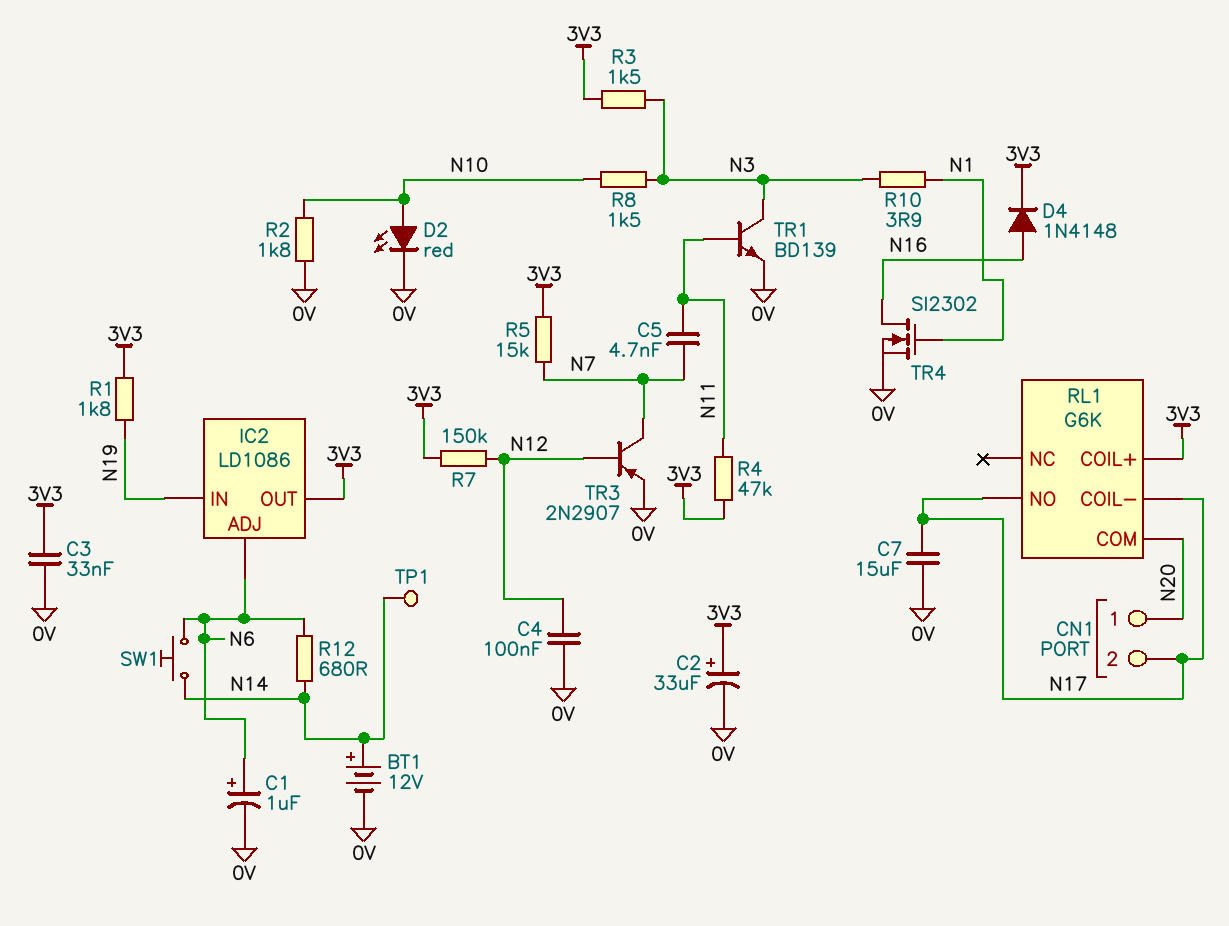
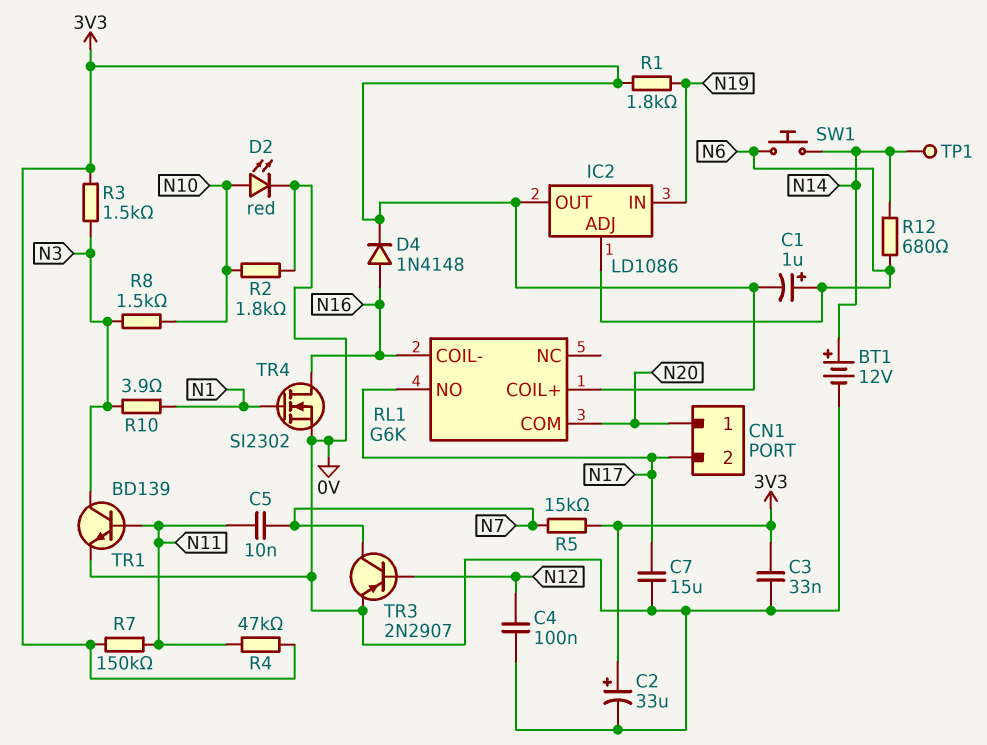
C1: 1uF (plus N6, minus 0V) -> 1uF (plus N6, minus 3V3)
C5: 4.7nF (N7, N11) -> 10nF (N7, N11)
R7: 150k (3V3, N12) -> 150k (3V3, N11)
RL1 pin COIL-: N17 -> N16

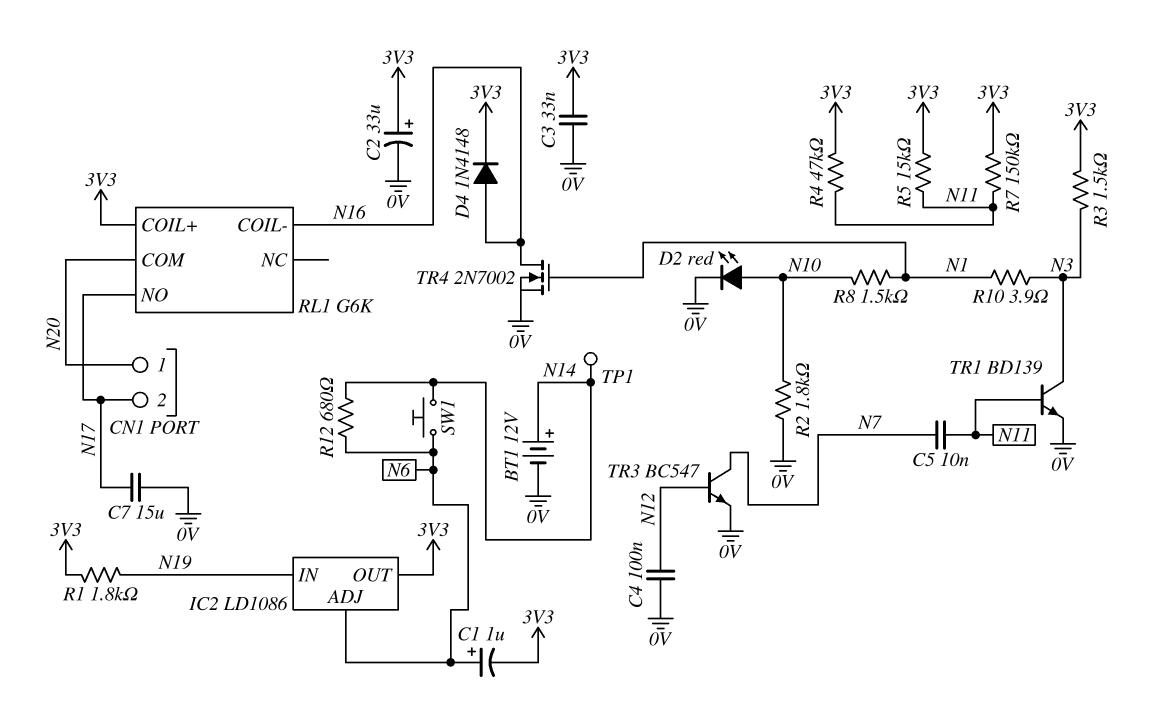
R5: 15k (3V3, N7) -> 15k (3V3, N11)
R8: 1.5k (N3, N10) -> 1.5k (N1, N10)
TR3: PNP 2N2907 (B N12, C N7, E 0V) -> NPN BC547 (B N12, C N7, E 0V)
TR4: NMOS SI2302 (G N1, D N16, S 0V) -> NMOS 2N7002 (G N1, D N16, S 0V)

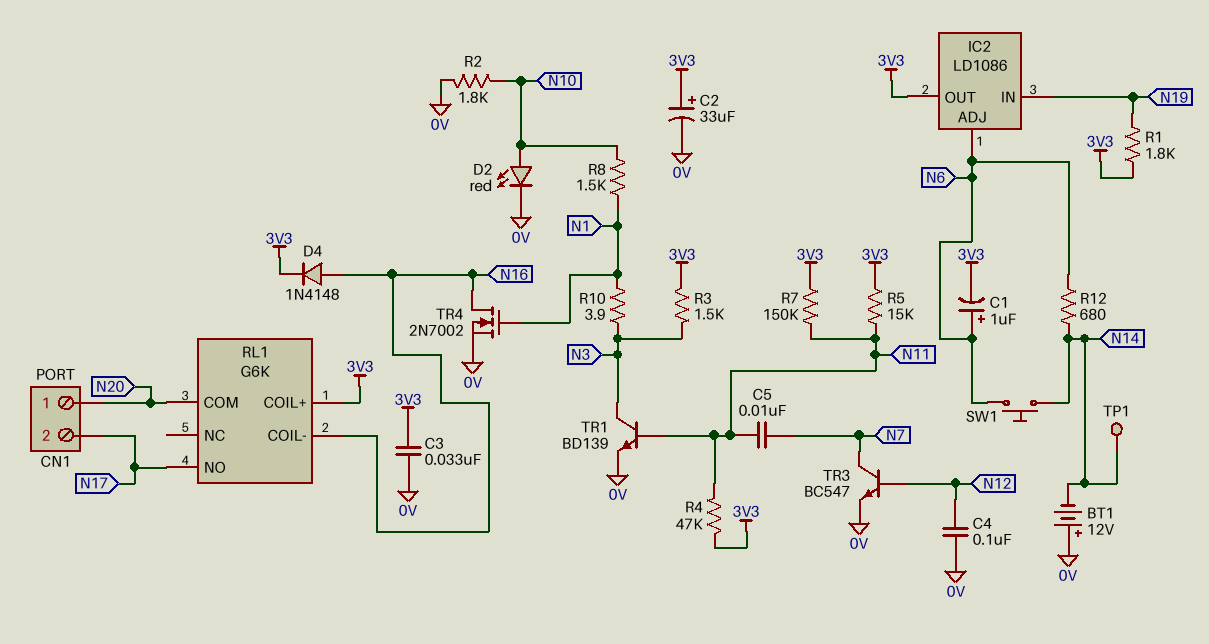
BT1: 12V (plus N14, minus 0V) -> 12V (plus 0V, minus N14)
C7: 15uF (0V, N17) -> none

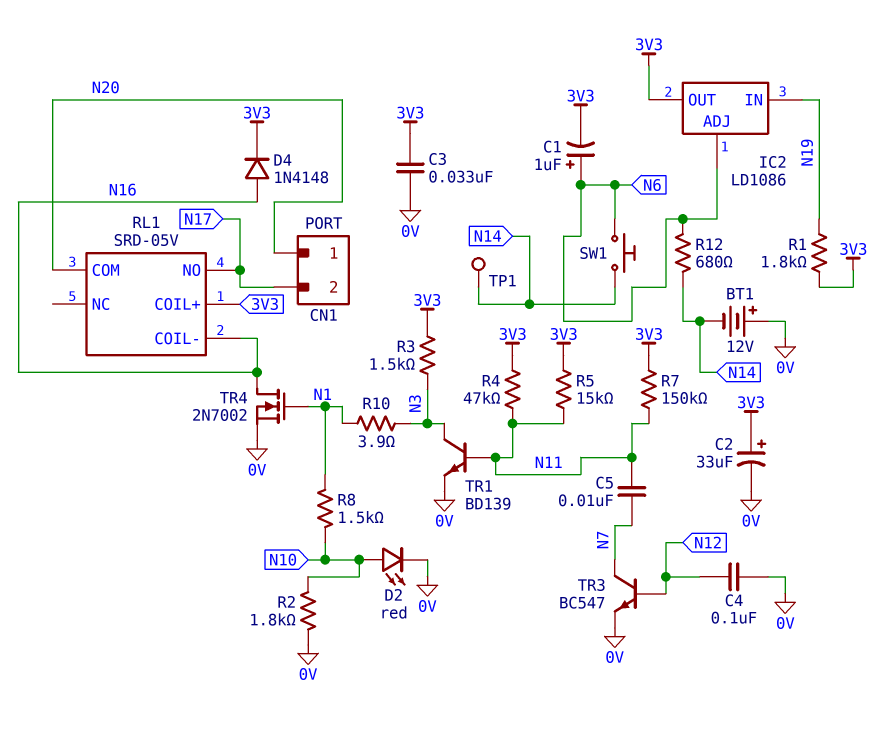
RL1: G6K -> SRD-05V

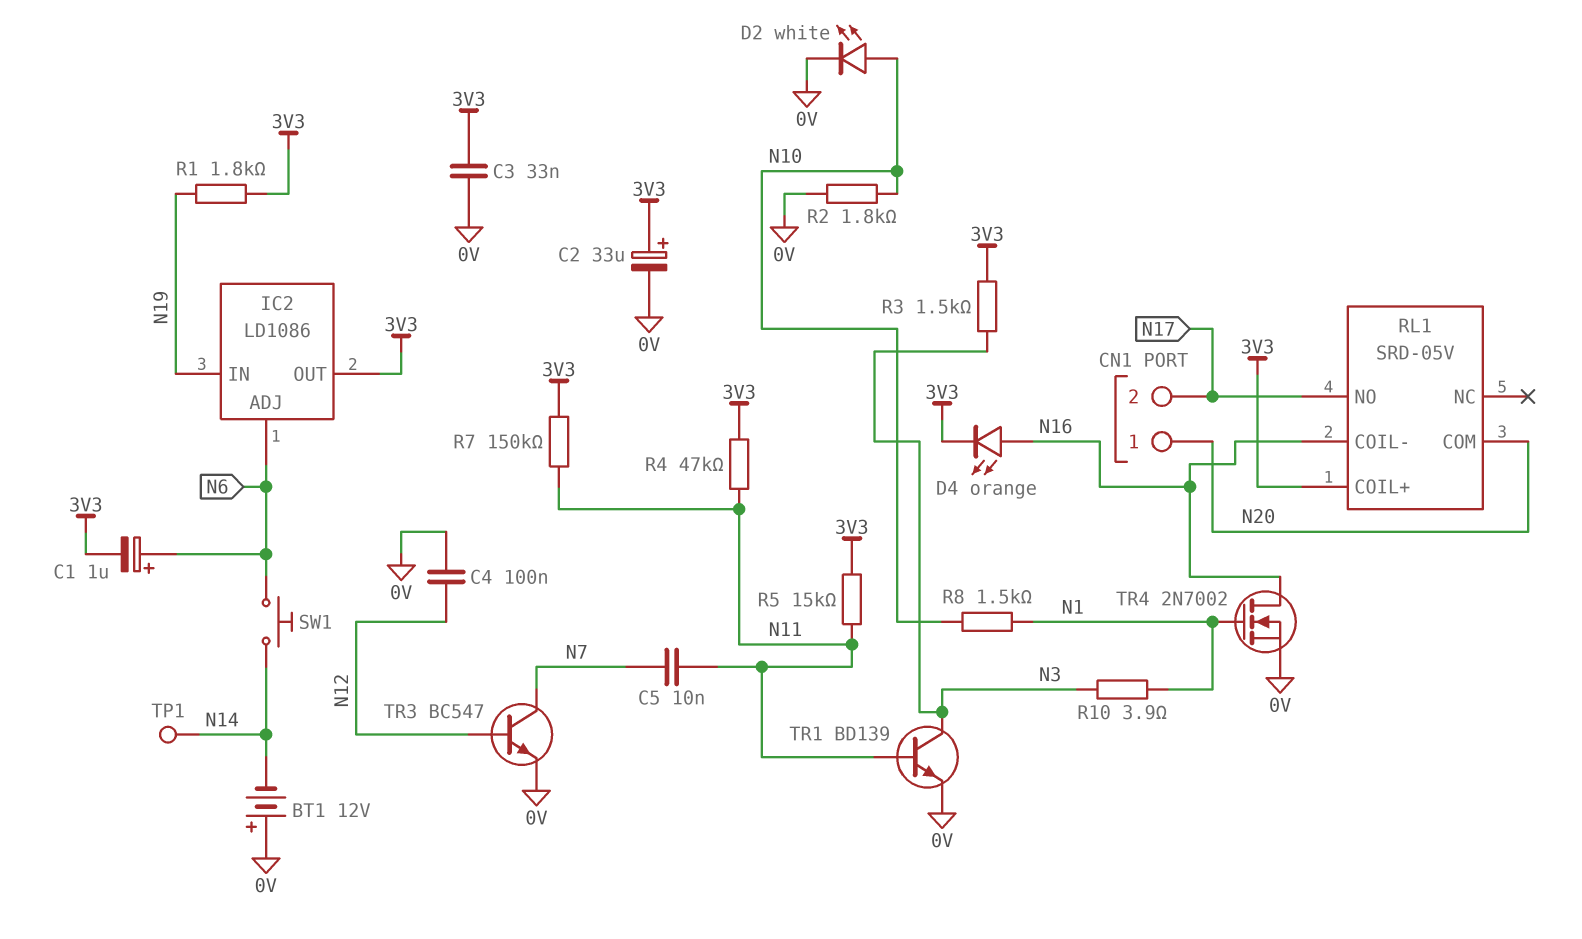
D2: LED red (A N10, K 0V) -> LED white (A N10, K 0V)
D4: diode 1N4148 (A N16, K 3V3) -> LED orange (A N16, K 3V3)
R12: 680 (N6, N14) -> none

